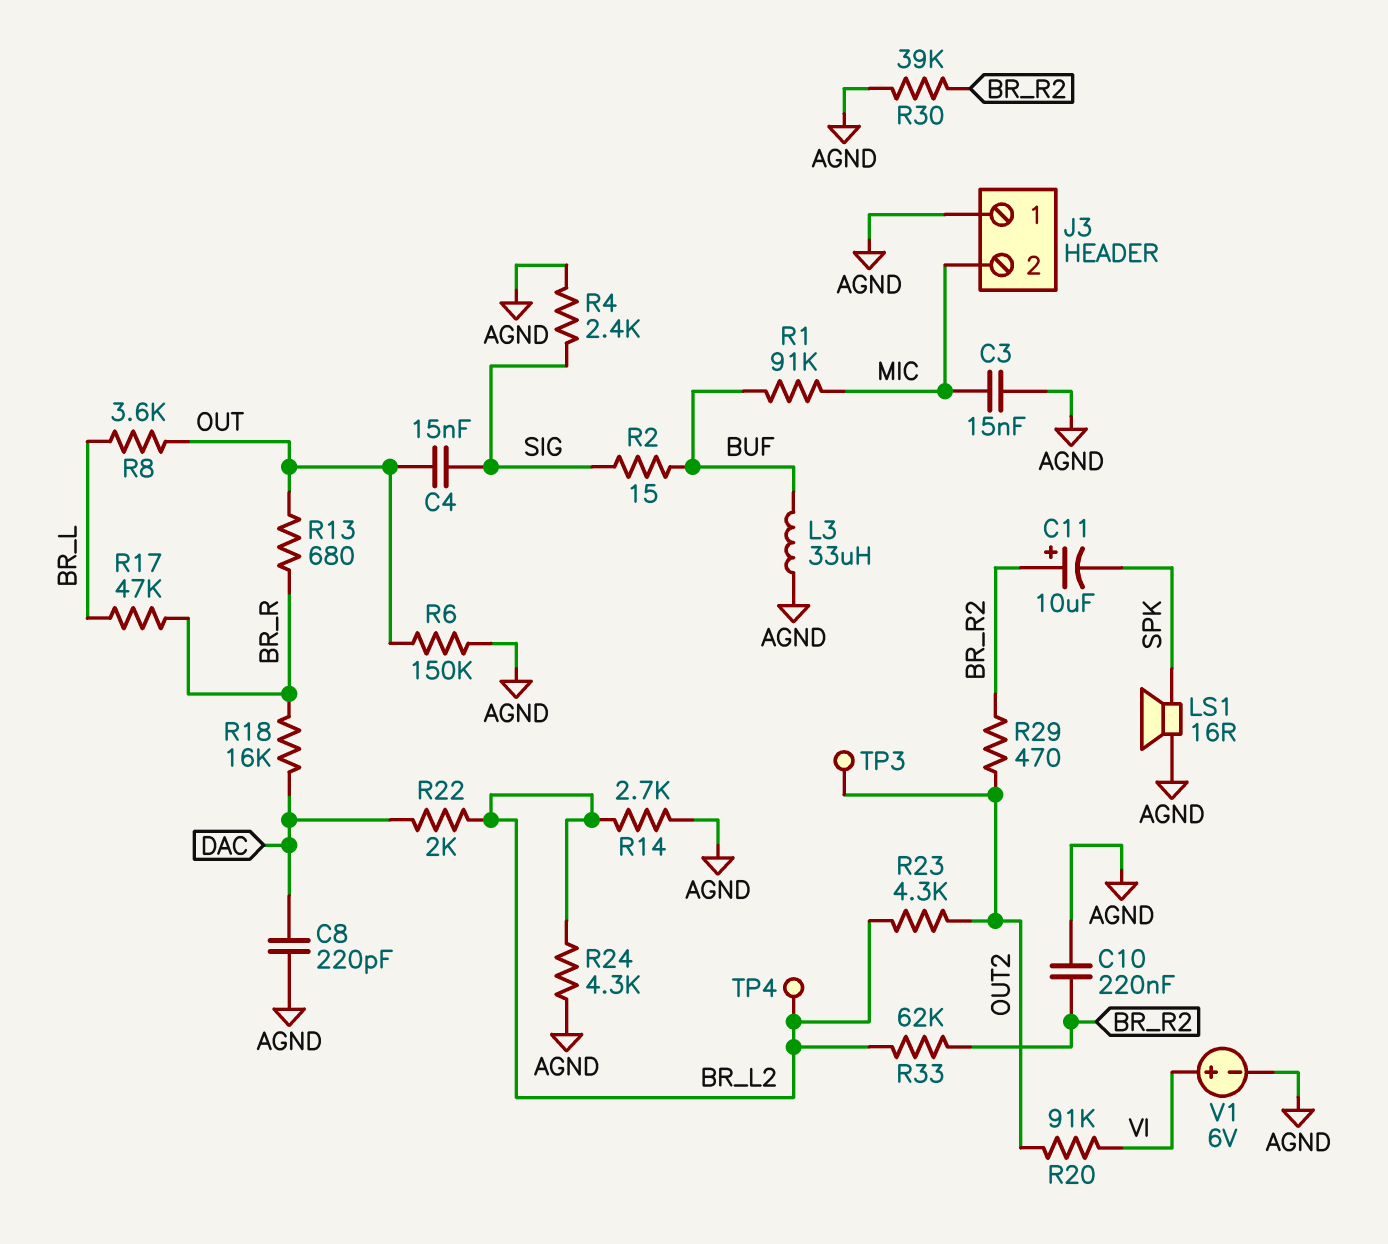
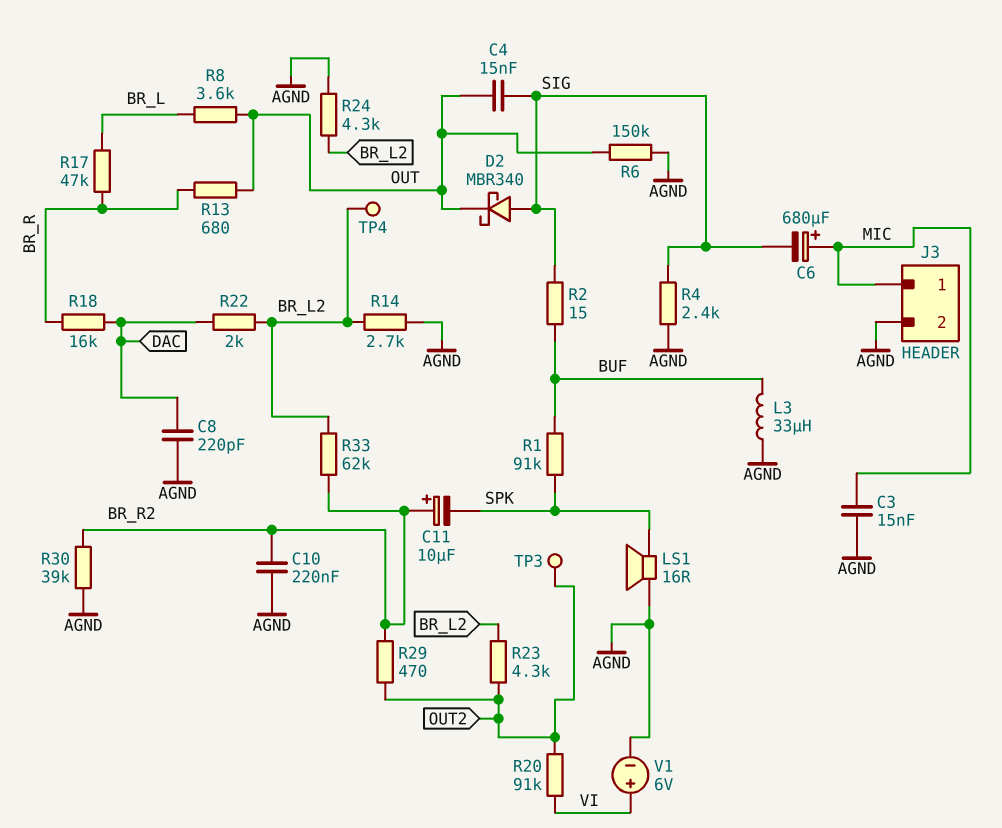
C6: none -> 680uF (plus MIC, minus SIG)
D2: none -> schottky MBR340 (A SIG, K OUT)
J3 pin 1: AGND -> MIC
J3 pin 2: MIC -> AGND
R1: 91k (BUF, MIC) -> 91k (BUF, SPK)

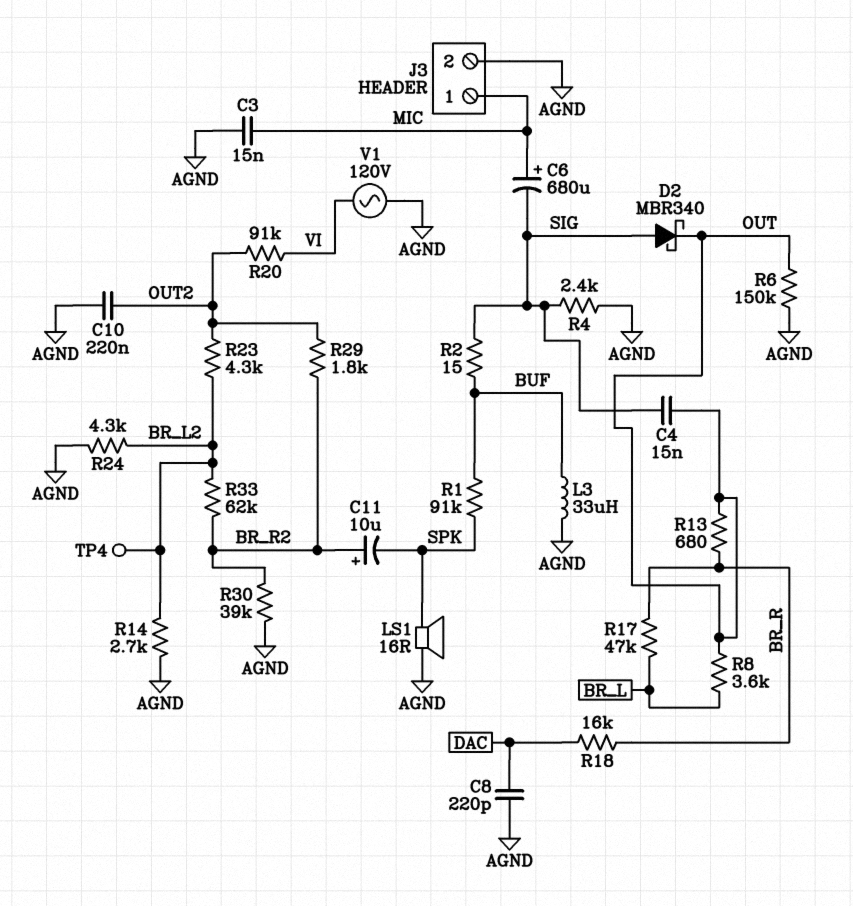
C10: 220nF (AGND, BR_R2) -> 220nF (AGND, OUT2)
R22: 2k (BR_L2, DAC) -> none
R29: 470 (BR_R2, OUT2) -> 1.8k (BR_R2, OUT2)
TP3: test point (OUT2) -> none
V1: 6V (plus VI, minus AGND) -> AC 120V (AGND, VI)

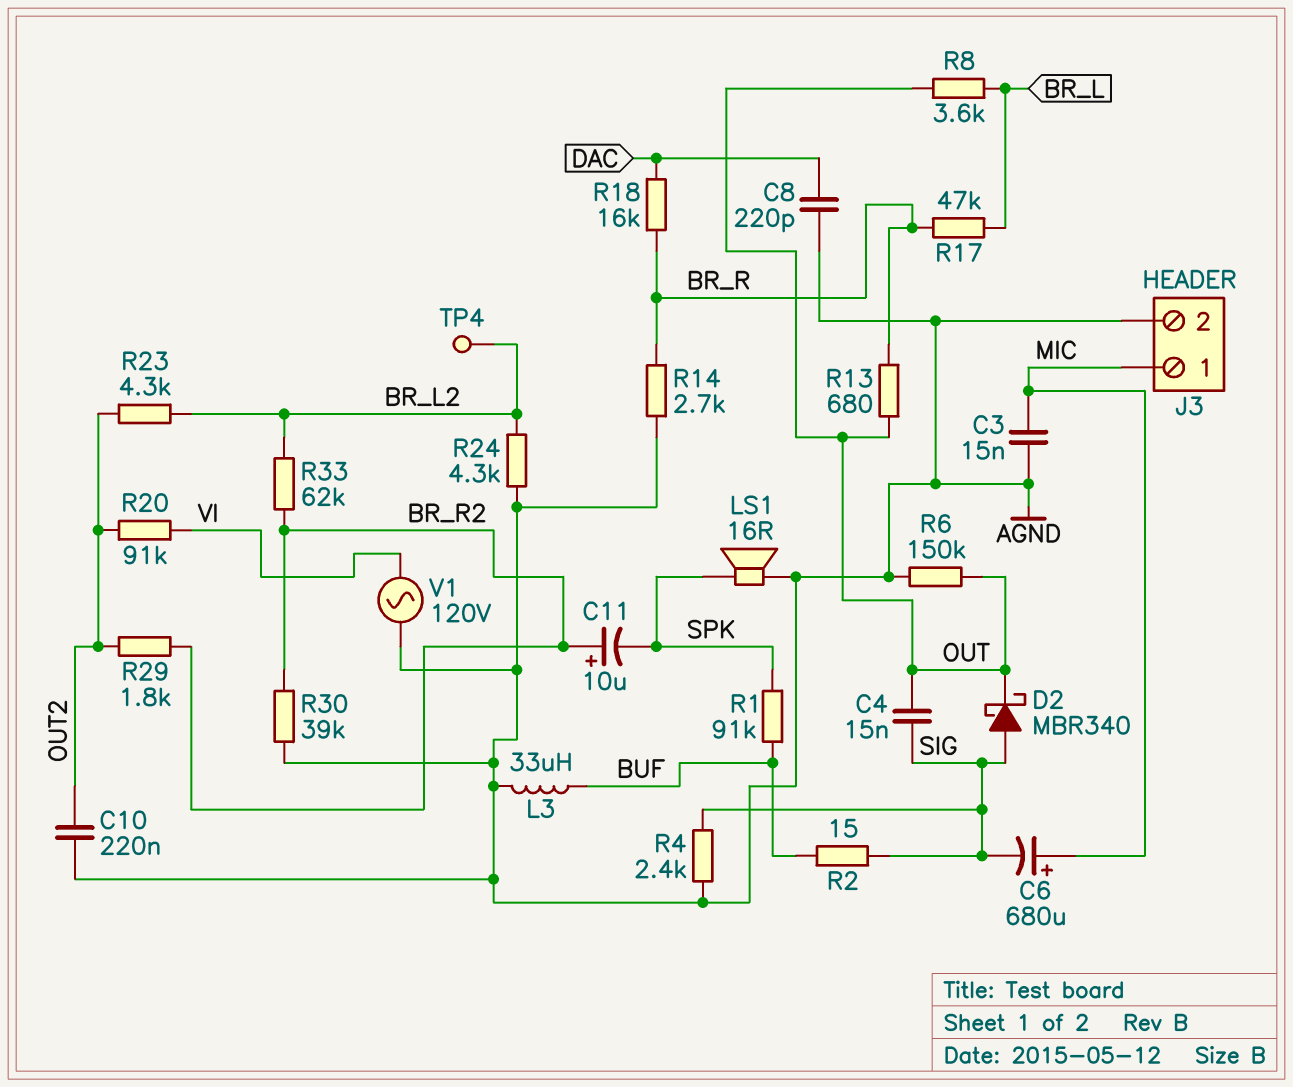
R14: 2.7k (AGND, BR_L2) -> 2.7k (AGND, BR_R)

